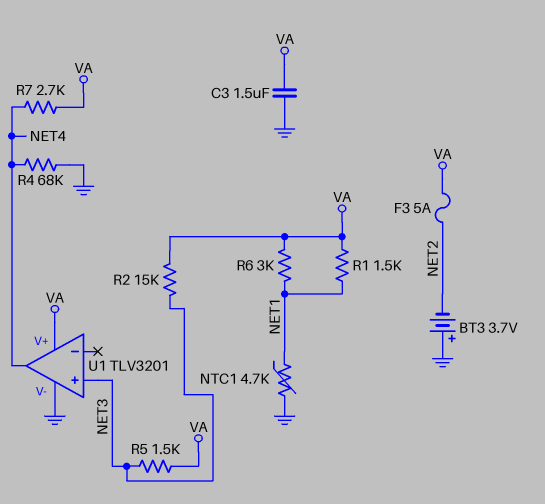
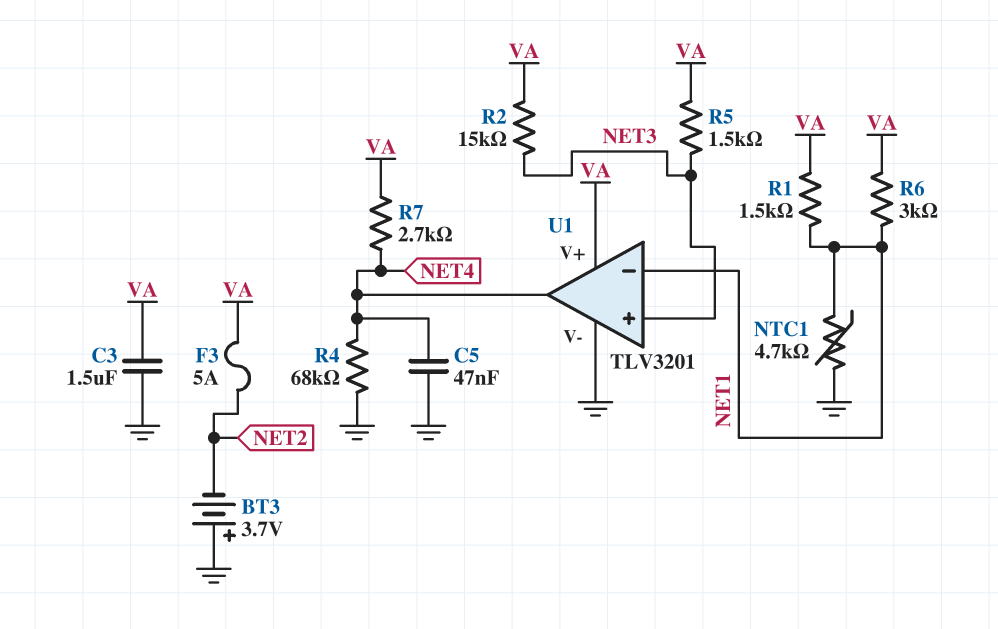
C5: none -> 47nF (GND, NET4)
U1 pin in-: none -> NET1

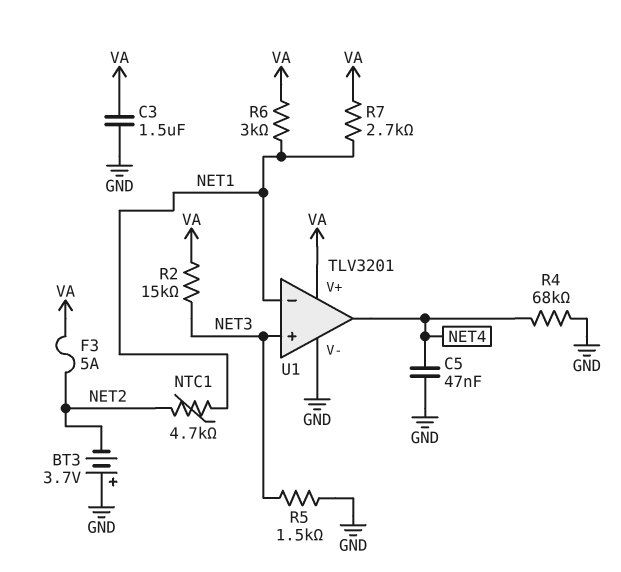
NTC1: 4.7k (GND, NET1) -> 4.7k (NET1, NET2)
R1: 1.5k (NET1, VA) -> none
R5: 1.5k (NET3, VA) -> 1.5k (GND, NET3)
R7: 2.7k (NET4, VA) -> 2.7k (NET1, VA)

